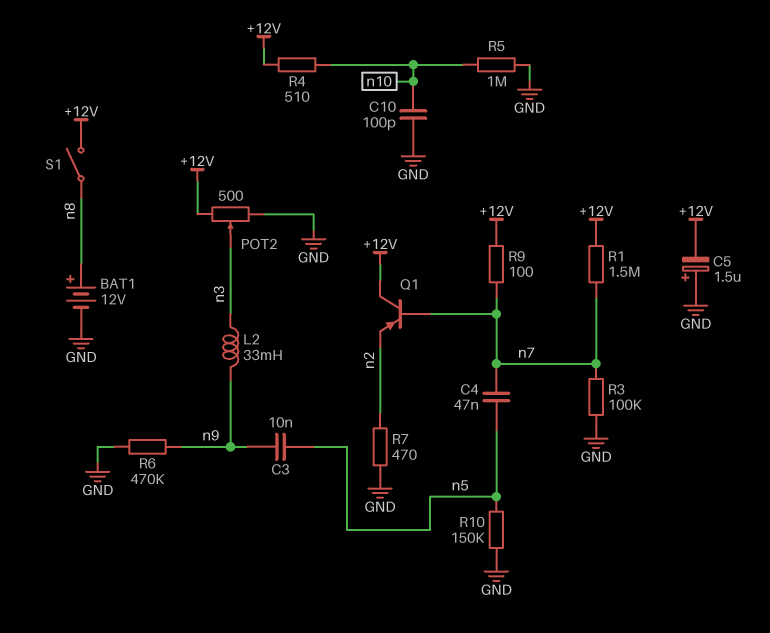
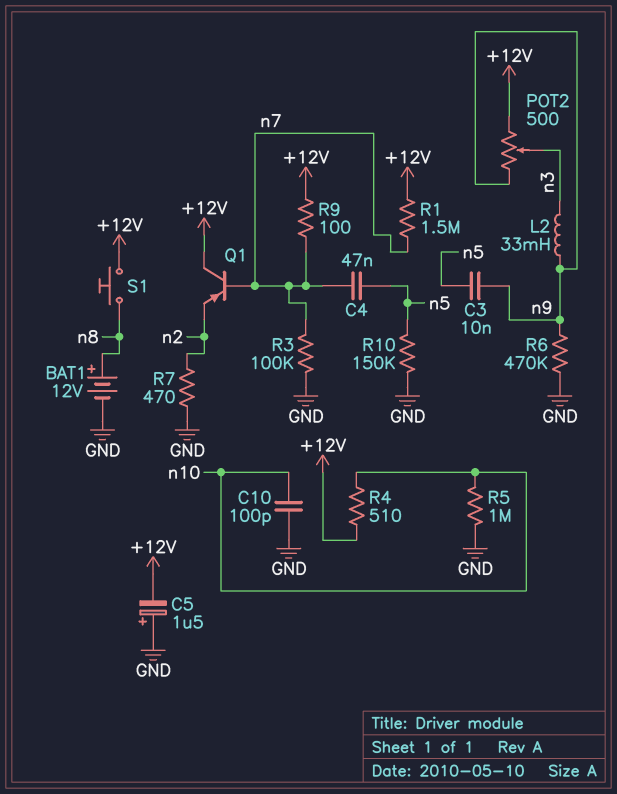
POT2: 500 (+12V, GND, wiper n3) -> 500 (+12V, n9, wiper n3)
S1: switch (+12V, n8) -> button (+12V, n8)

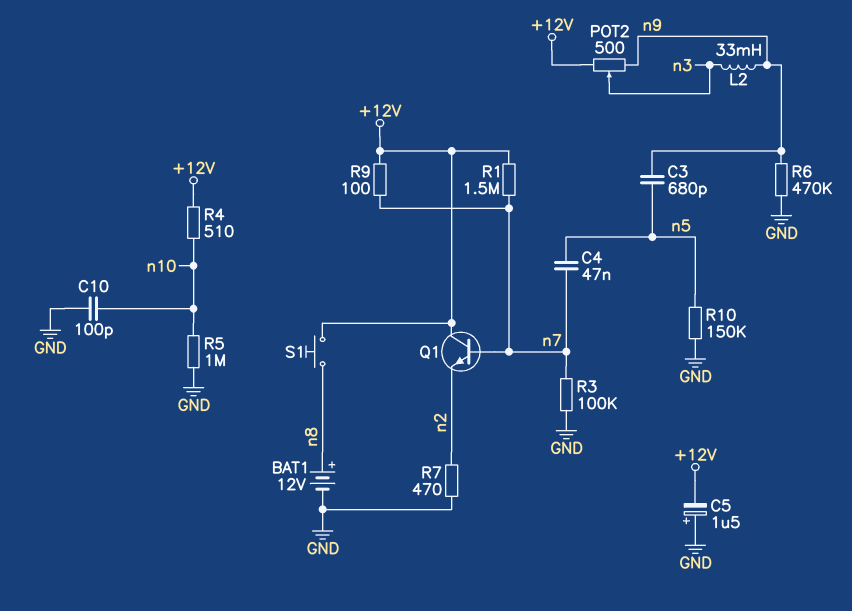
C3: 10nF (n5, n9) -> 680pF (n5, n9)
Q1: PNP (B n7, C +12V, E n2) -> NPN (B n7, C +12V, E n2)

